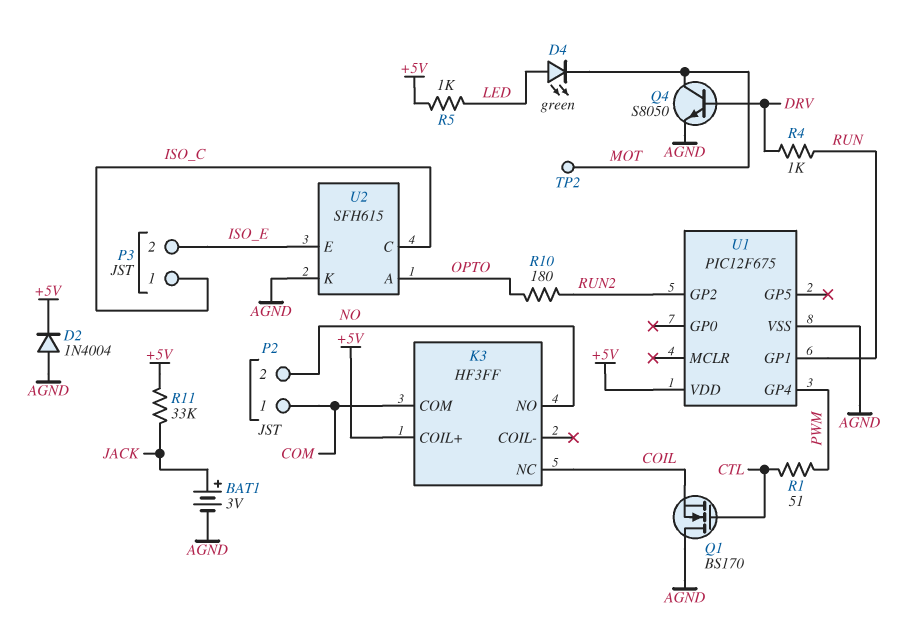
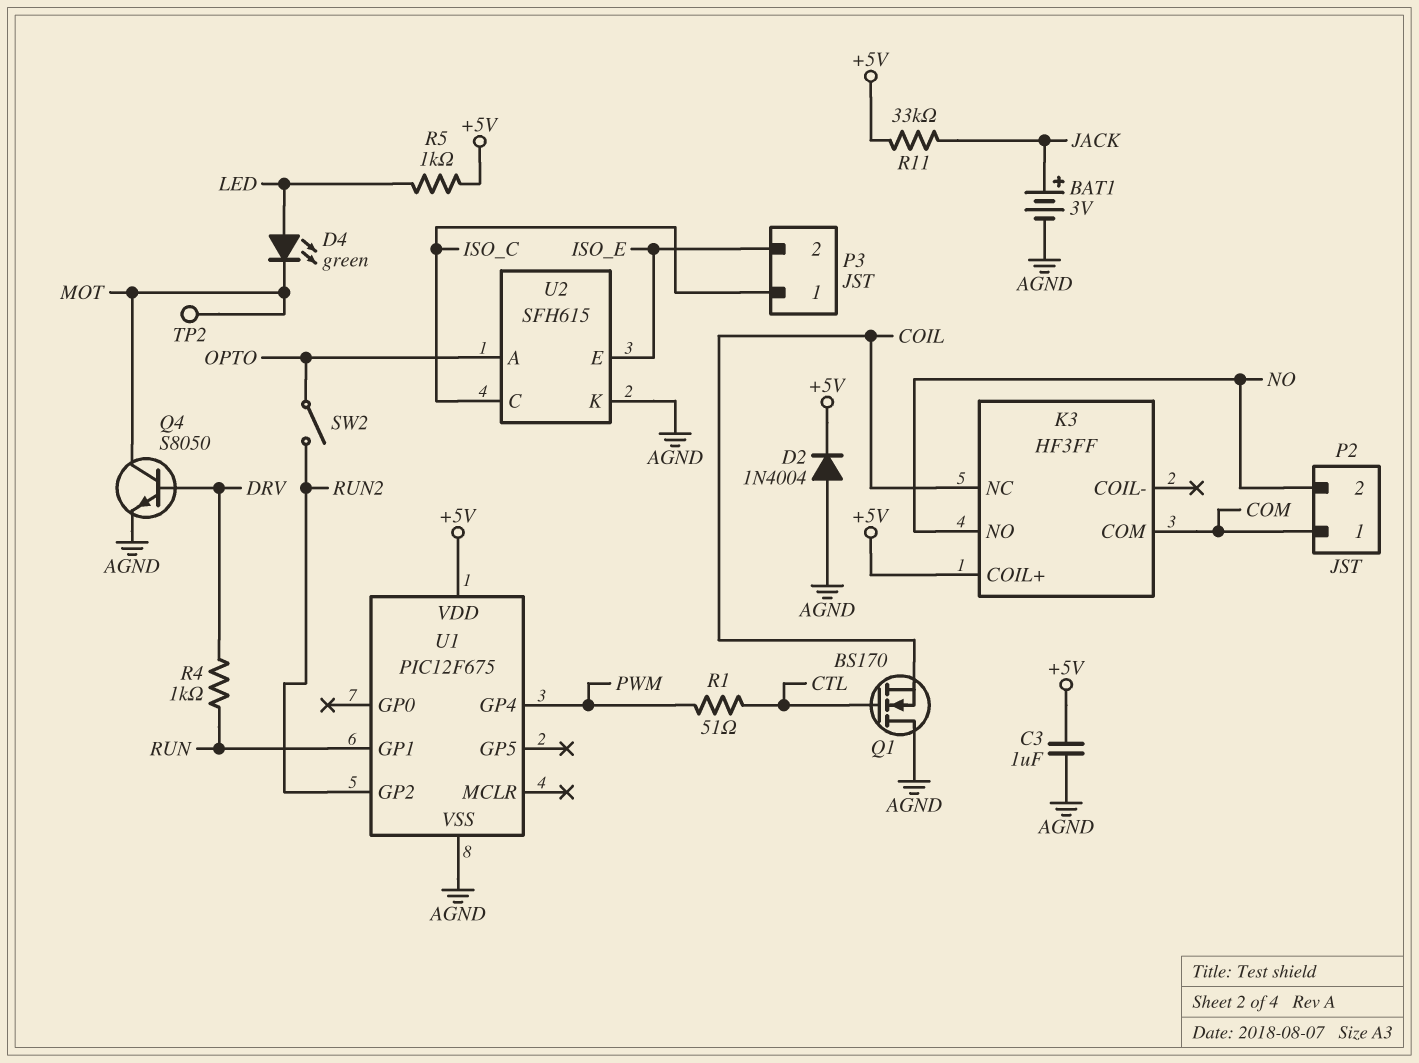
C3: none -> 1uF (+5V, AGND)
R10: 180 (OPTO, RUN2) -> none
SW2: none -> switch (OPTO, RUN2)

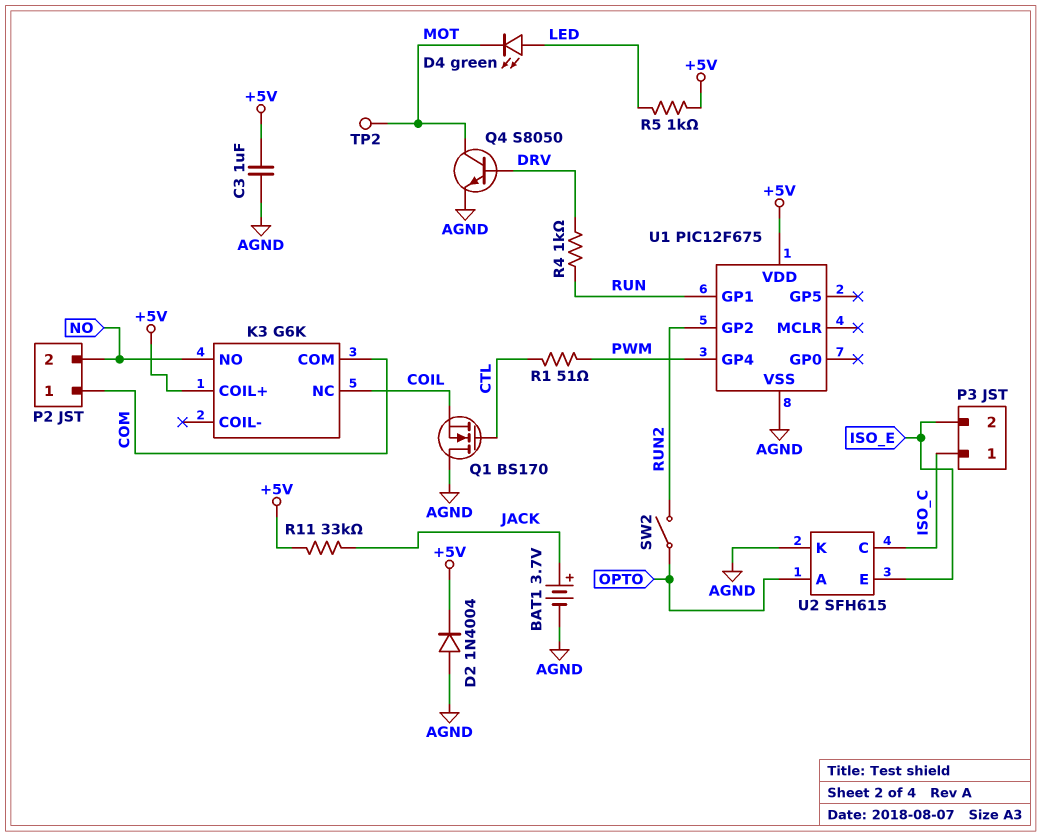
BAT1: 3V (plus JACK, minus AGND) -> 3.7V (plus JACK, minus AGND)
K3: HF3FF -> G6K

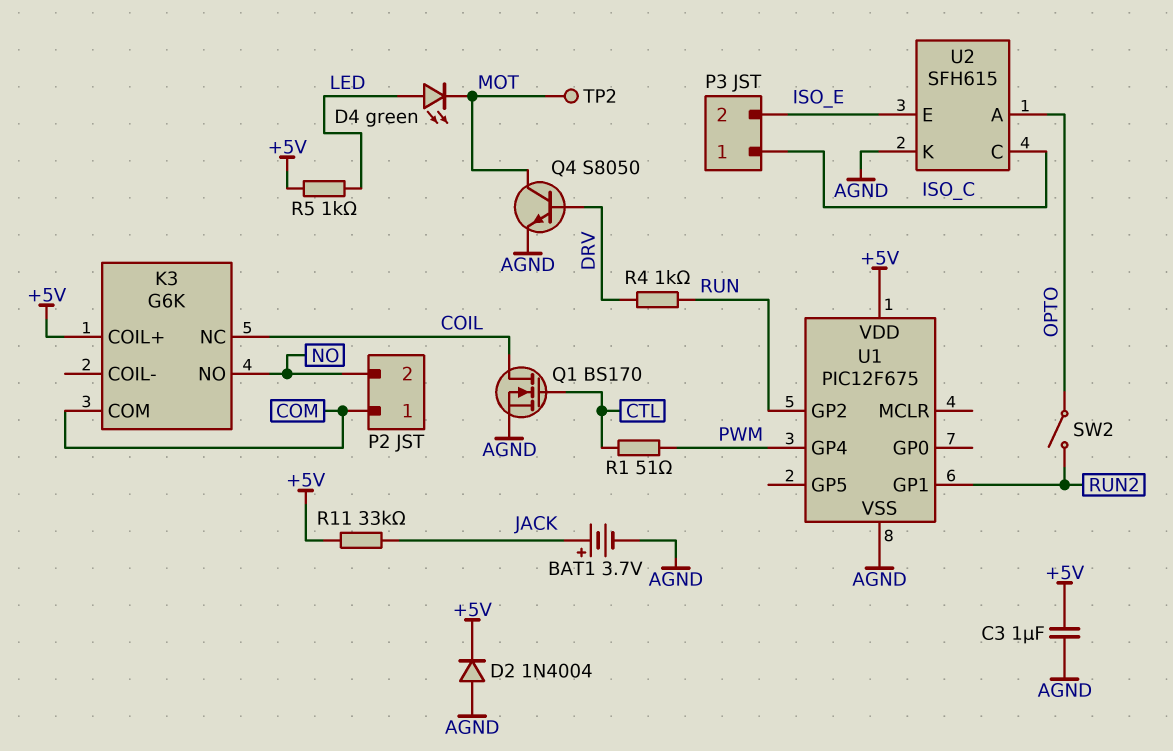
Q1: NMOS BS170 (G CTL, D AGND, S COIL) -> NMOS BS170 (G CTL, D COIL, S AGND)
U1 pin GP1: RUN -> RUN2
U1 pin GP2: RUN2 -> RUN

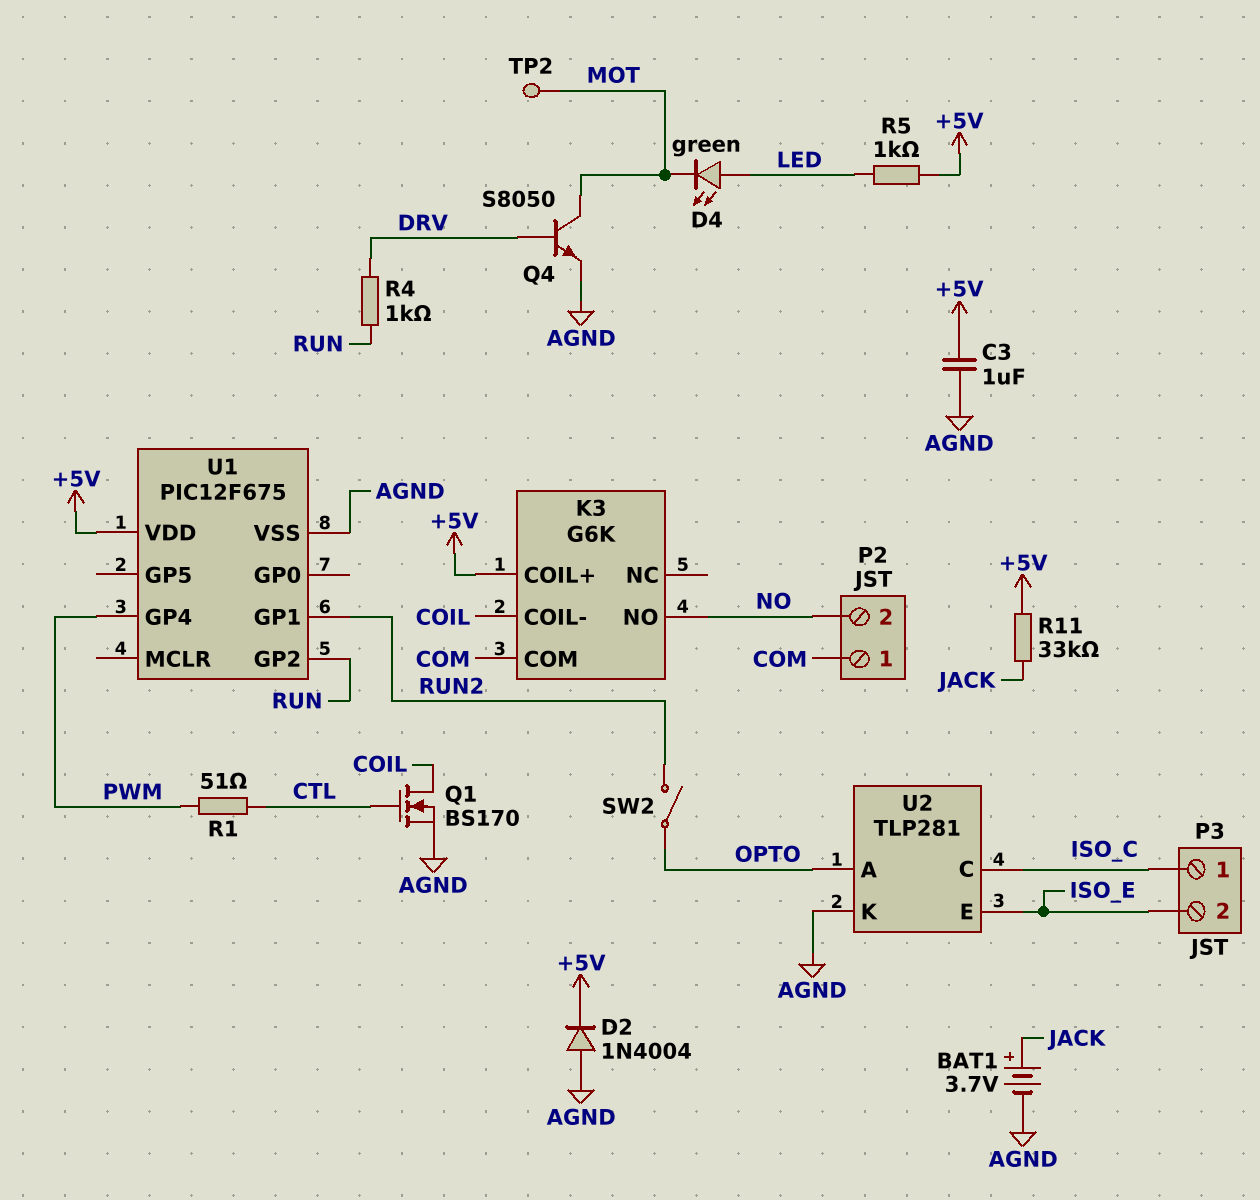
K3 pin COIL-: none -> COIL
K3 pin NC: COIL -> none
U2: SFH615 -> TLP281

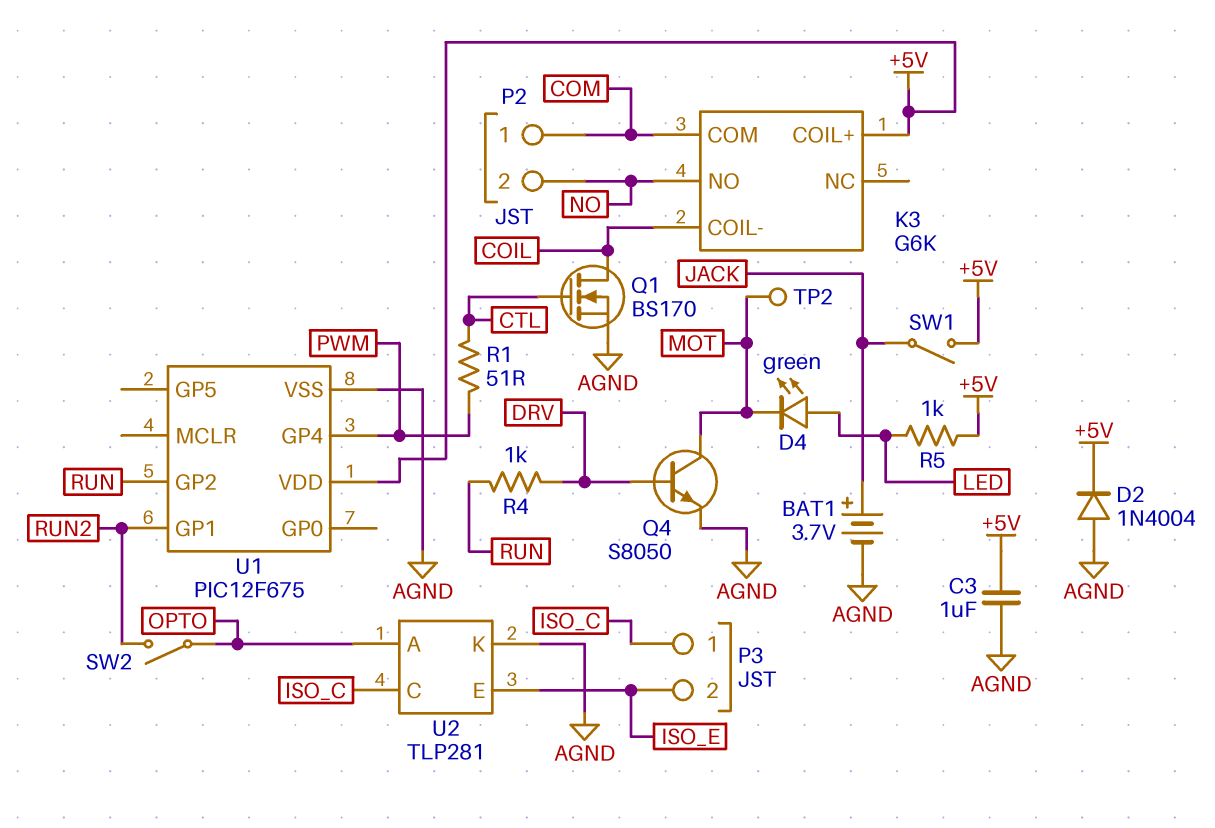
R11: 33k (+5V, JACK) -> none
SW1: none -> switch (+5V, JACK)

